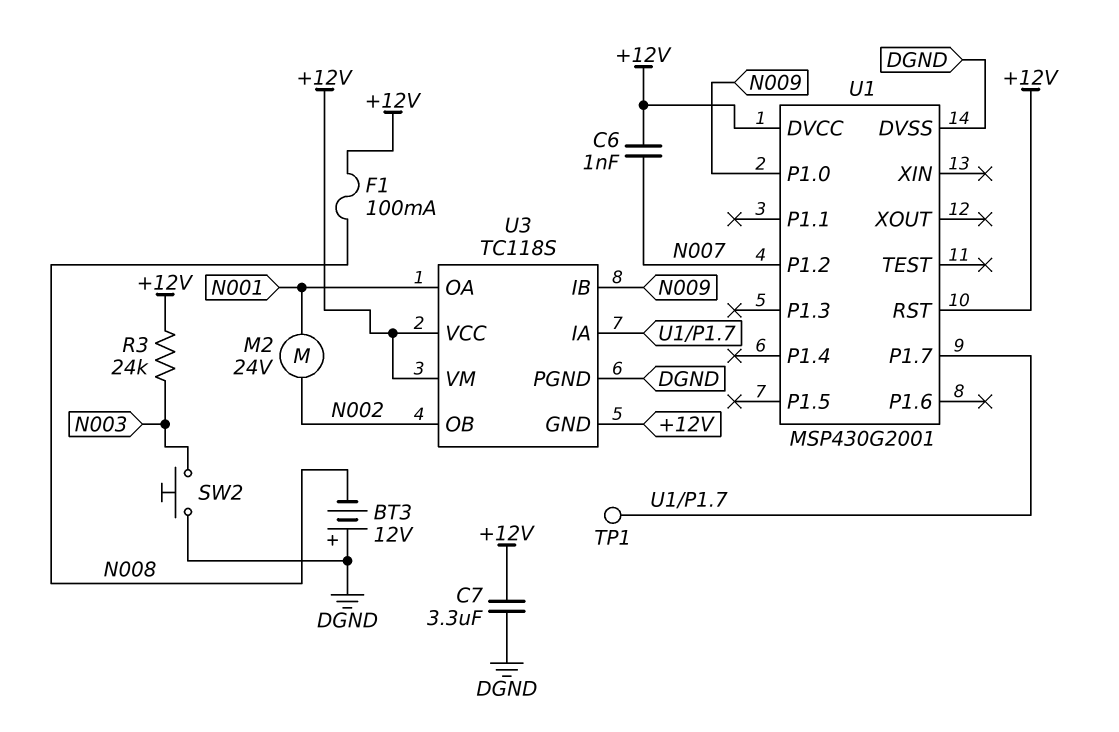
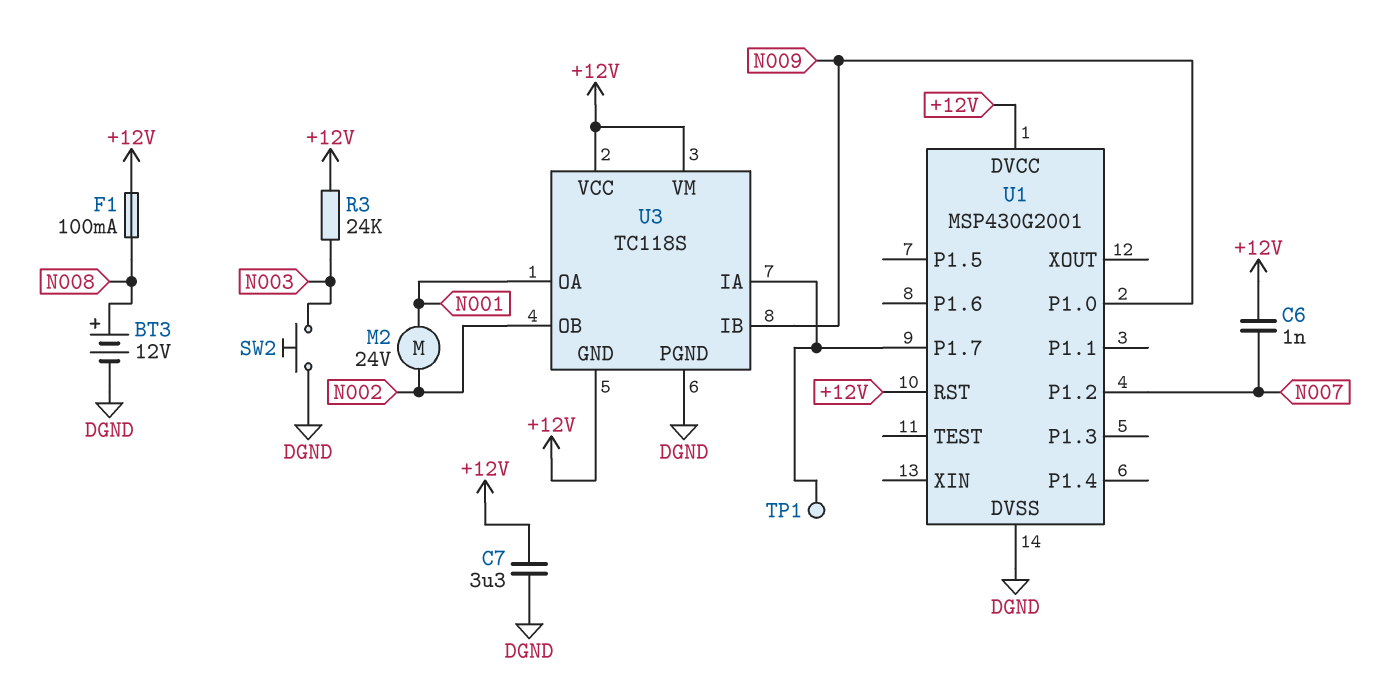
BT3: 12V (plus DGND, minus N008) -> 12V (plus N008, minus DGND)

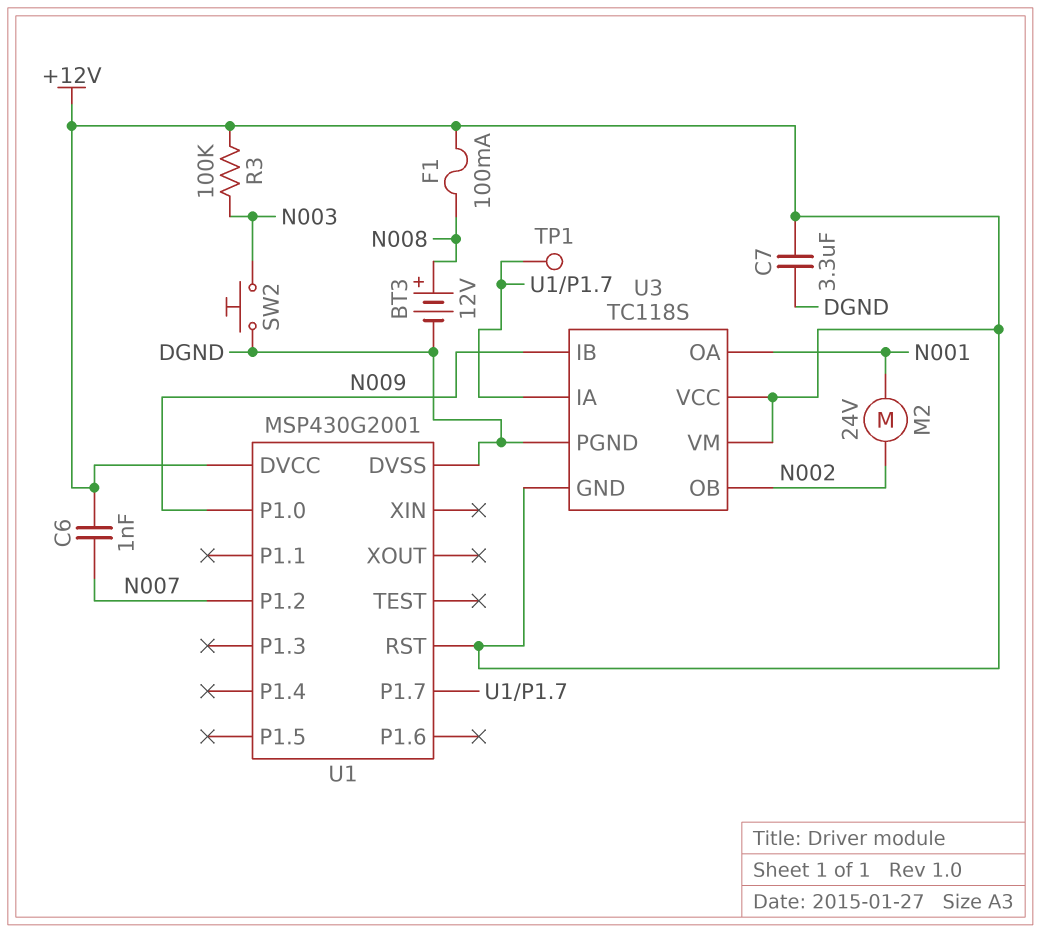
R3: 24k (+12V, N003) -> 100k (+12V, N003)

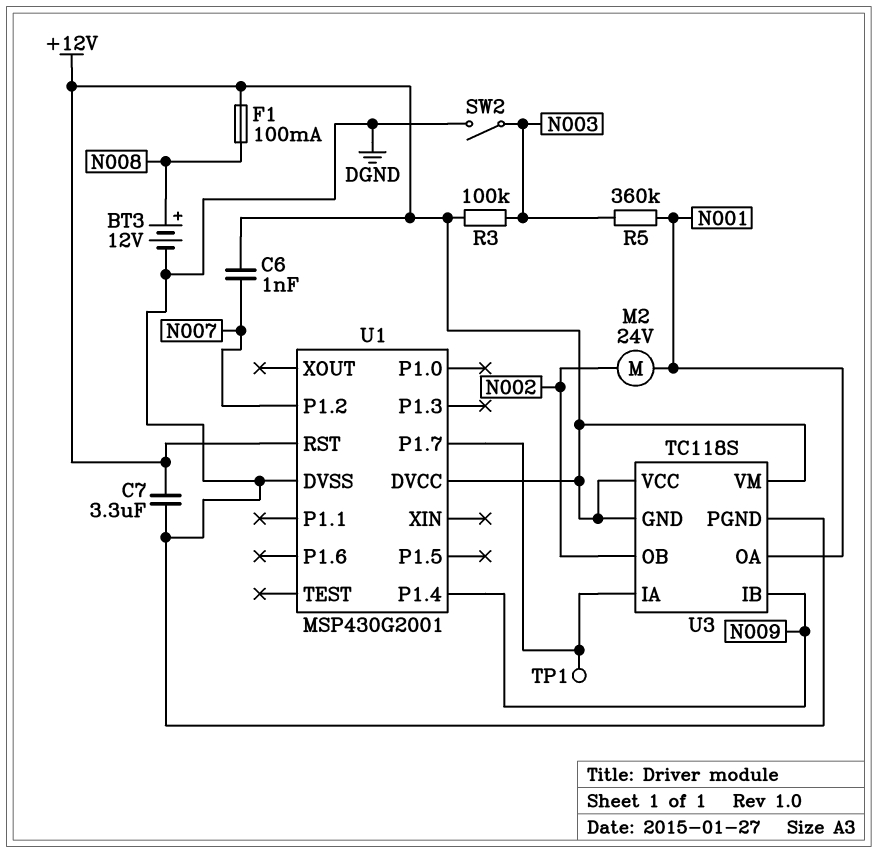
R5: none -> 360k (N001, N003)
SW2: button (DGND, N003) -> switch (DGND, N003)
U1 pin P1.0: N009 -> none
U1 pin P1.4: none -> N009

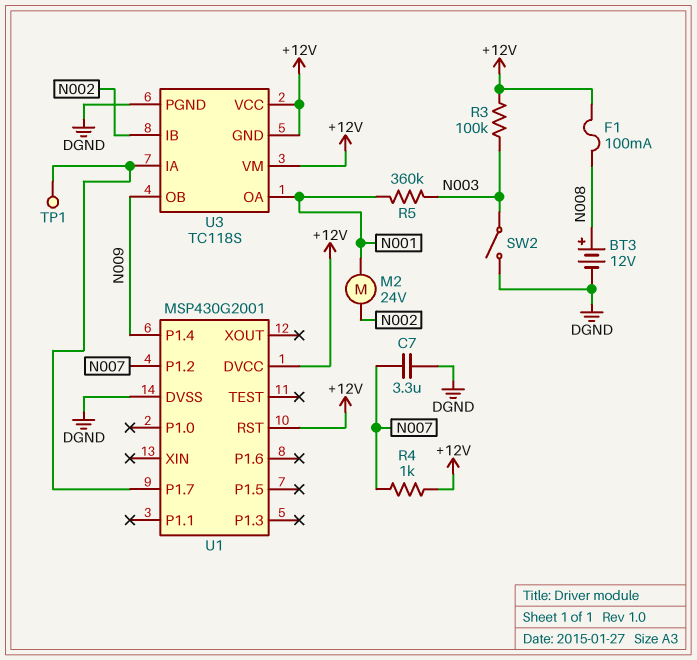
C6: 1nF (+12V, N007) -> none
C7: 3.3uF (+12V, DGND) -> 3.3uF (DGND, N007)
R4: none -> 1k (+12V, N007)
U3 pin IB: N009 -> N002
U3 pin OB: N002 -> N009

